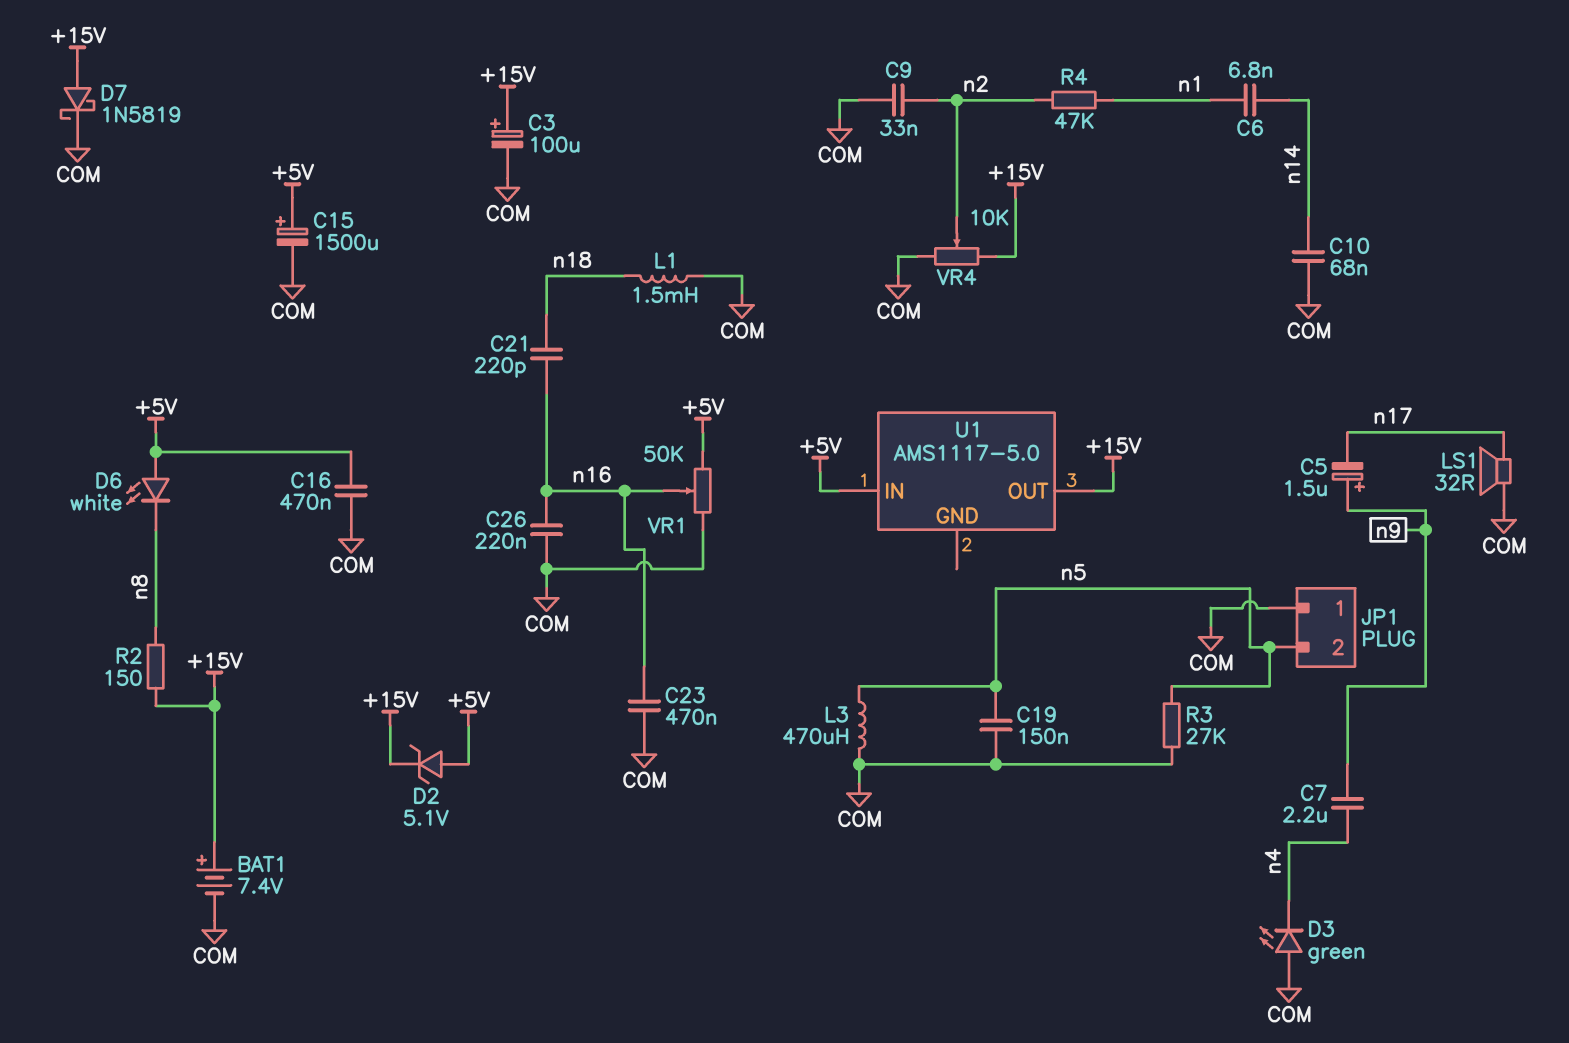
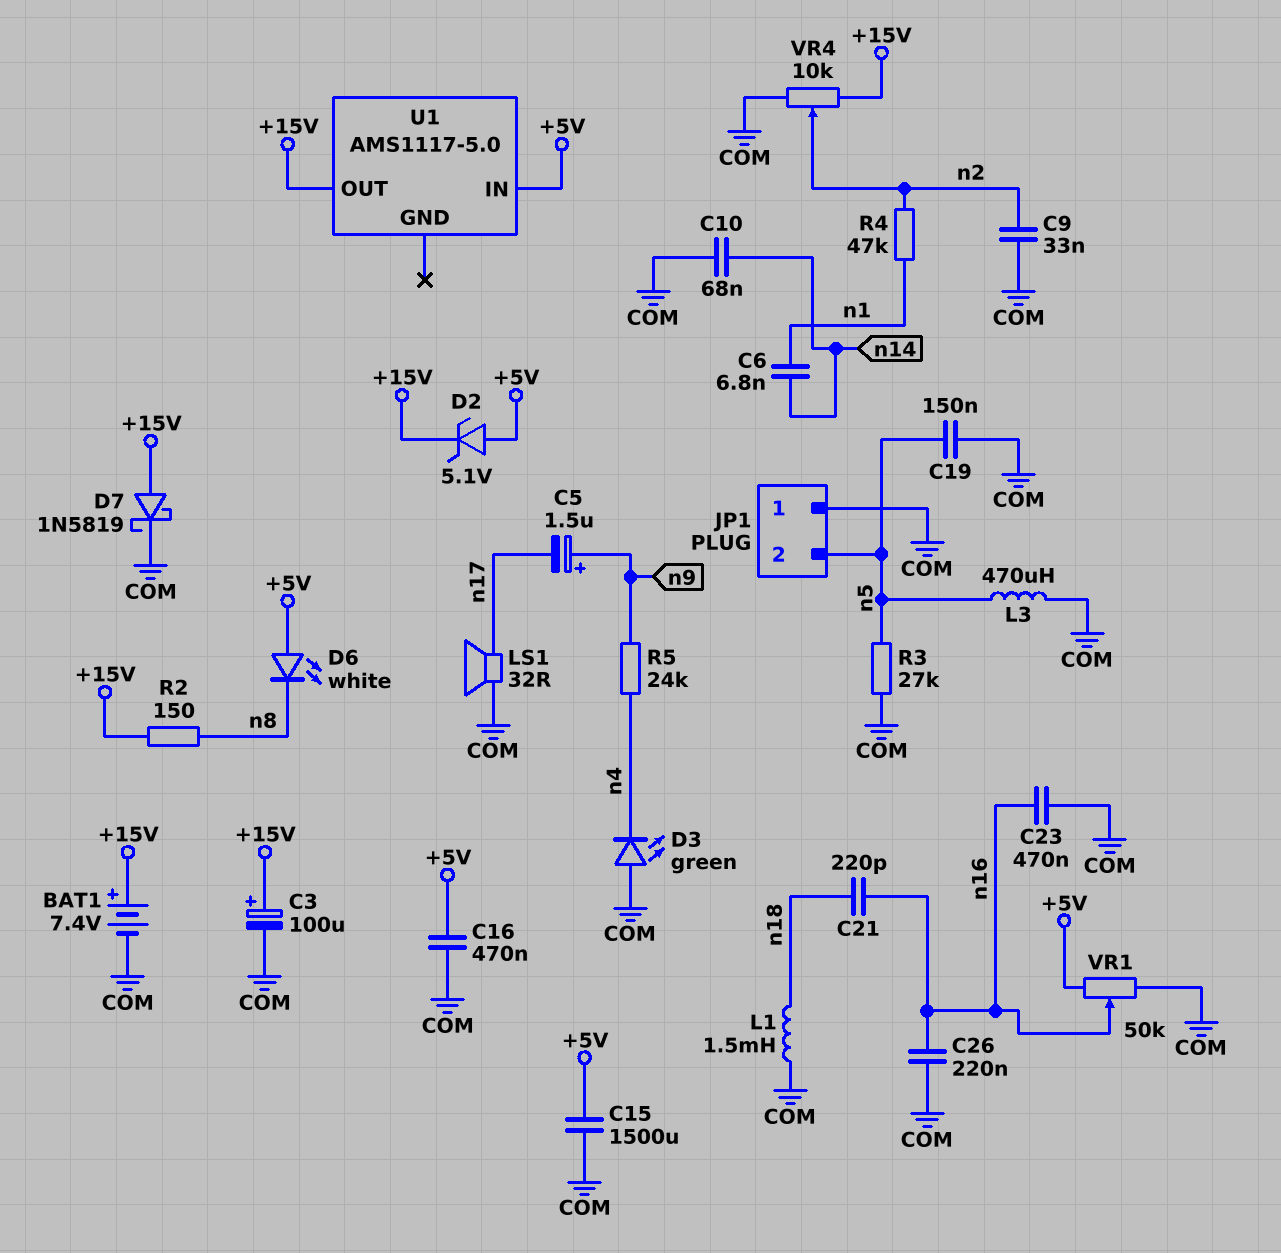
C7: 2.2uF (n4, n9) -> none
C15: 1500uF (plus +5V, minus COM) -> 1500uF (+5V, COM)
R5: none -> 24k (n4, n9)

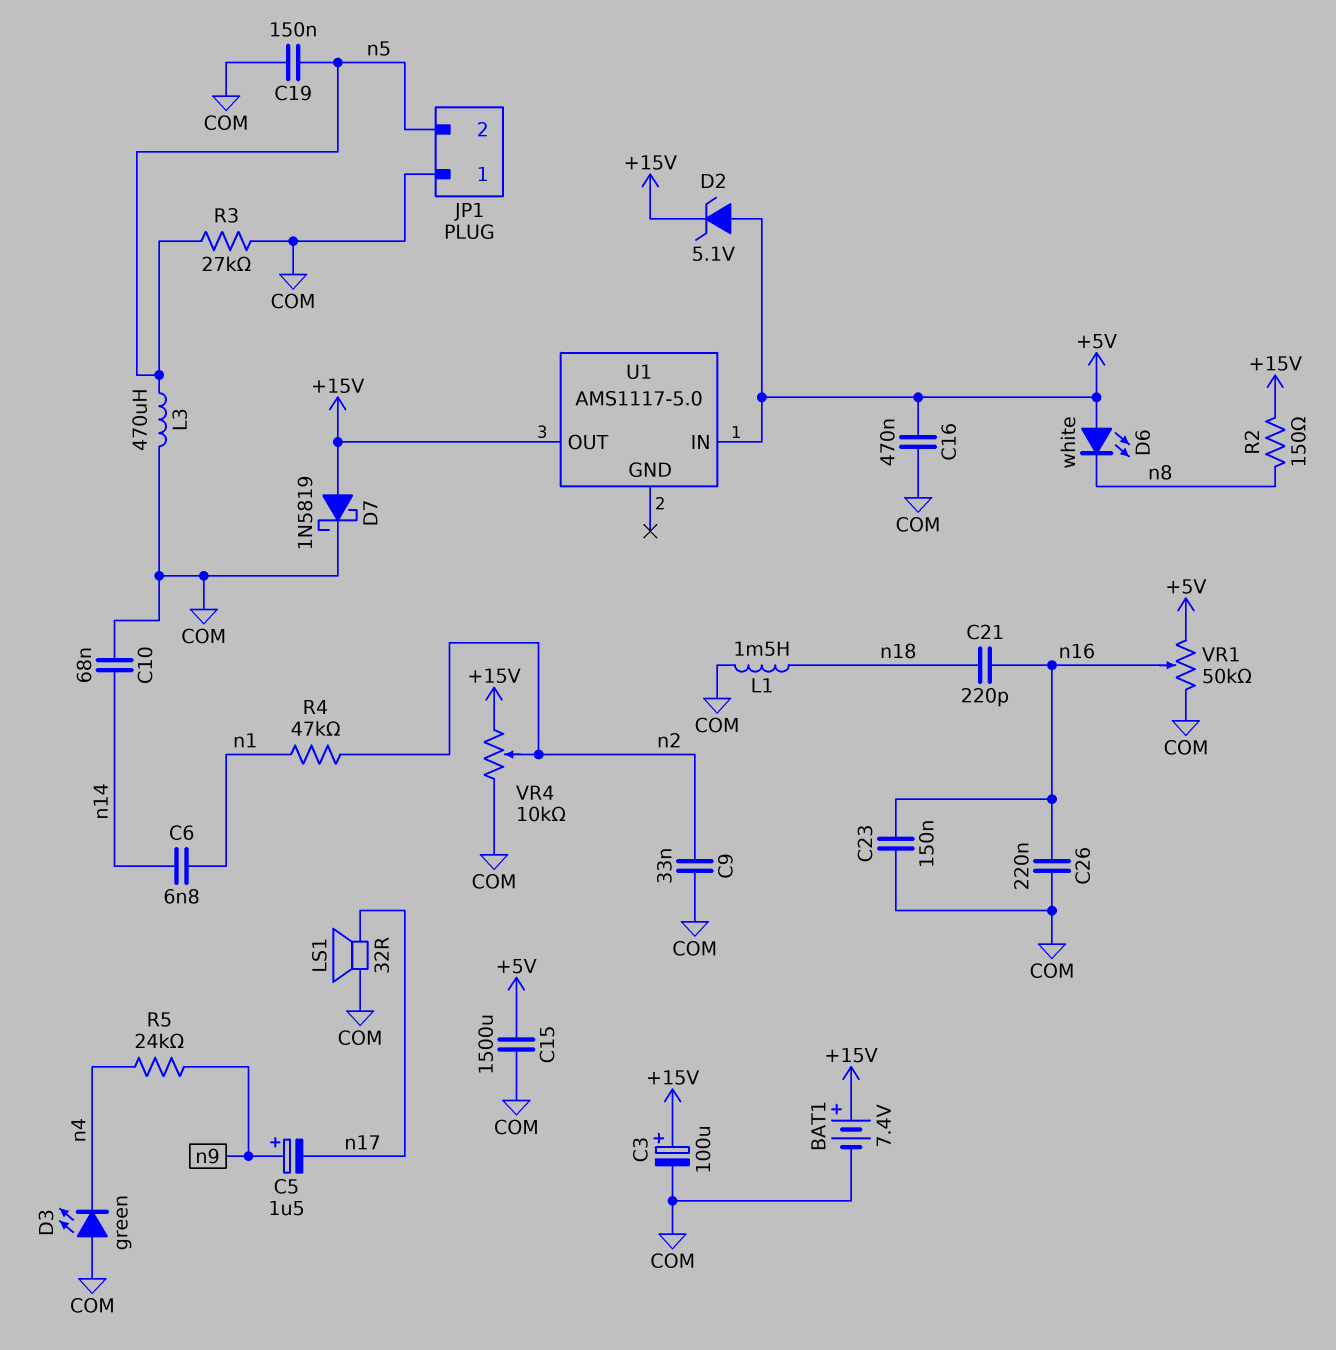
C23: 470nF (COM, n16) -> 150nF (COM, n16)

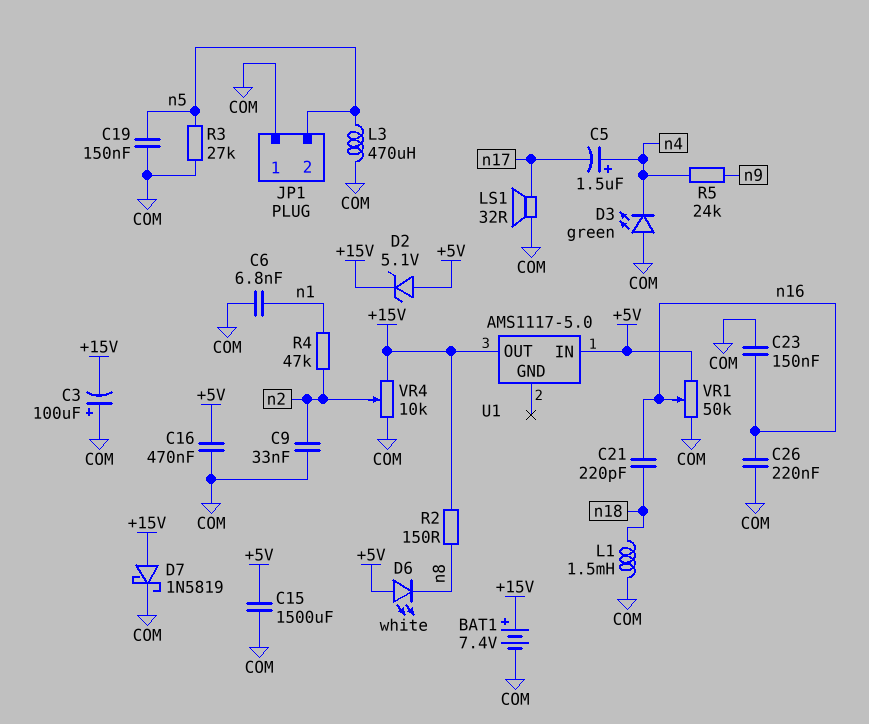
C3: 100uF (plus +15V, minus COM) -> 100uF (plus COM, minus +15V)
C5: 1.5uF (plus n9, minus n17) -> 1.5uF (plus n4, minus n17)
C6: 6.8nF (n1, n14) -> 6.8nF (COM, n1)
C10: 68nF (COM, n14) -> none

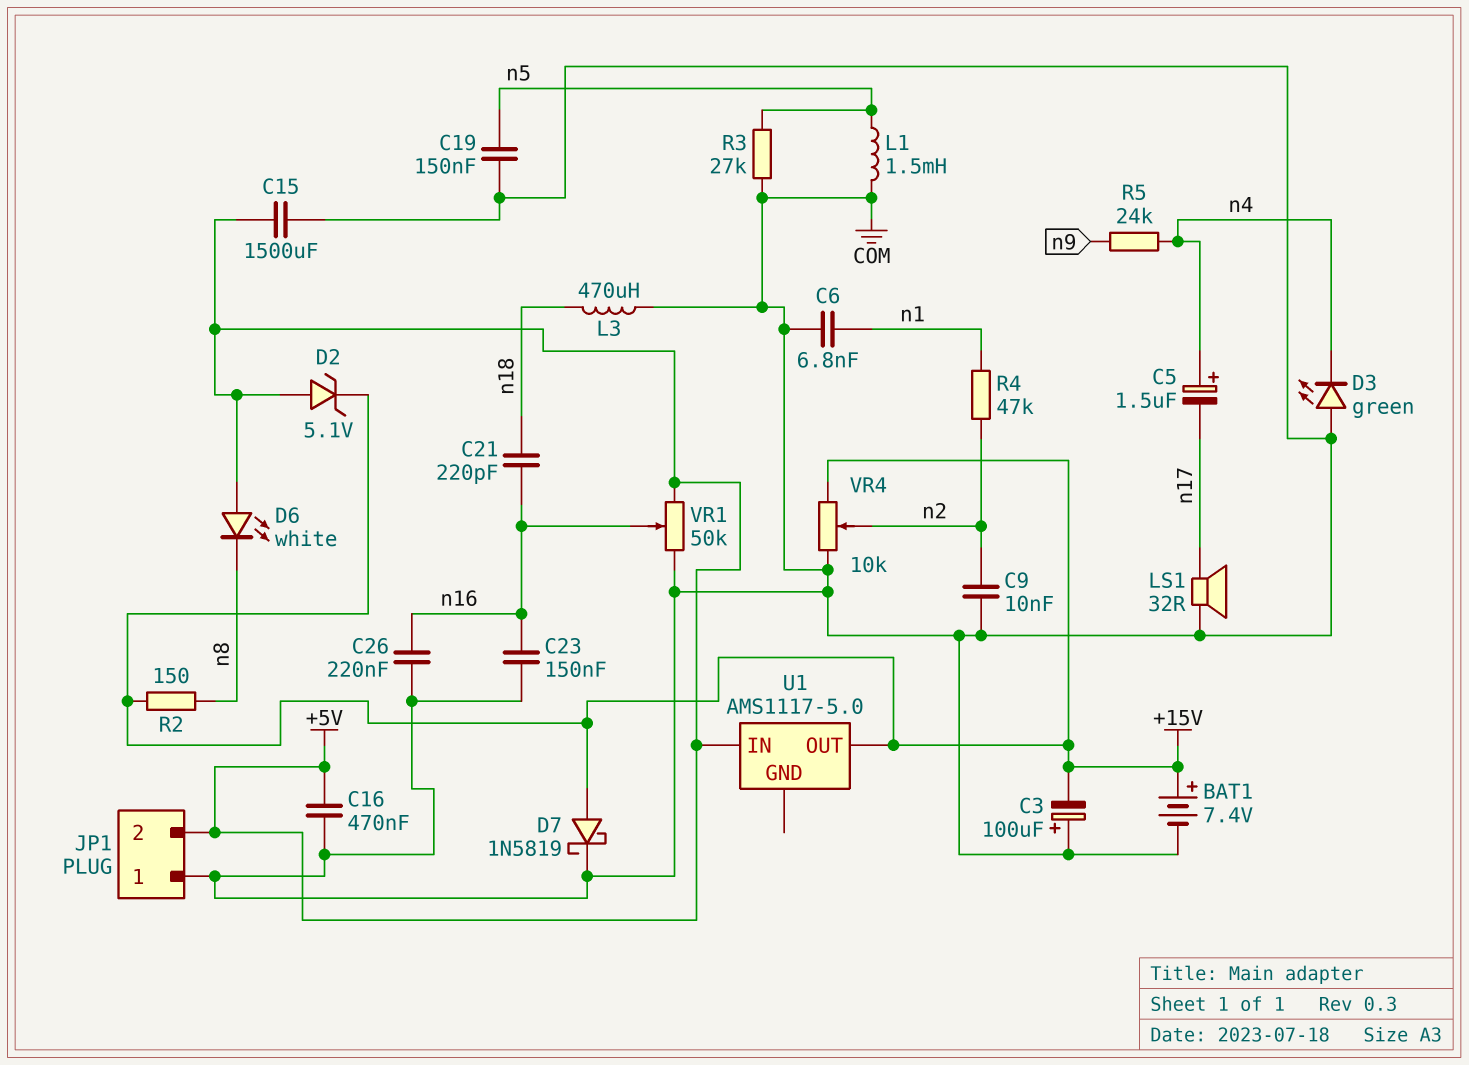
C9: 33nF (COM, n2) -> 10nF (COM, n2)
JP1 pin 2: n5 -> +5V
L1: 1.5mH (COM, n18) -> 1.5mH (COM, n5)
L3: 470uH (COM, n5) -> 470uH (COM, n18)

